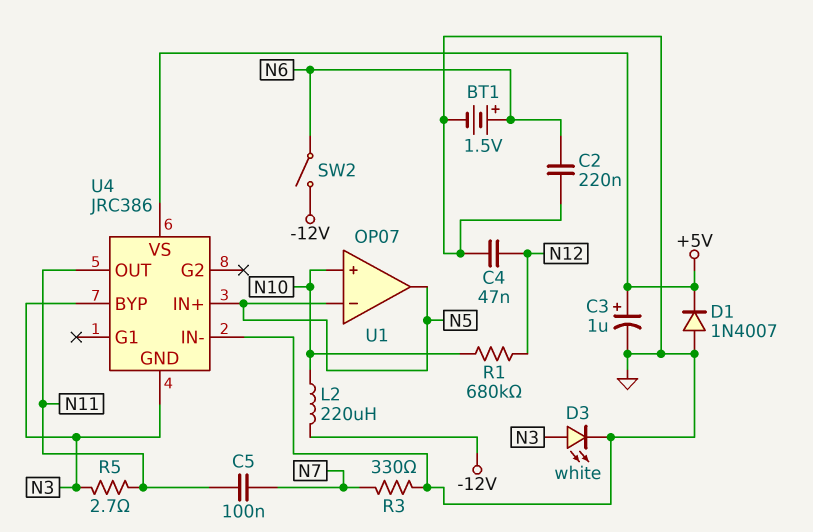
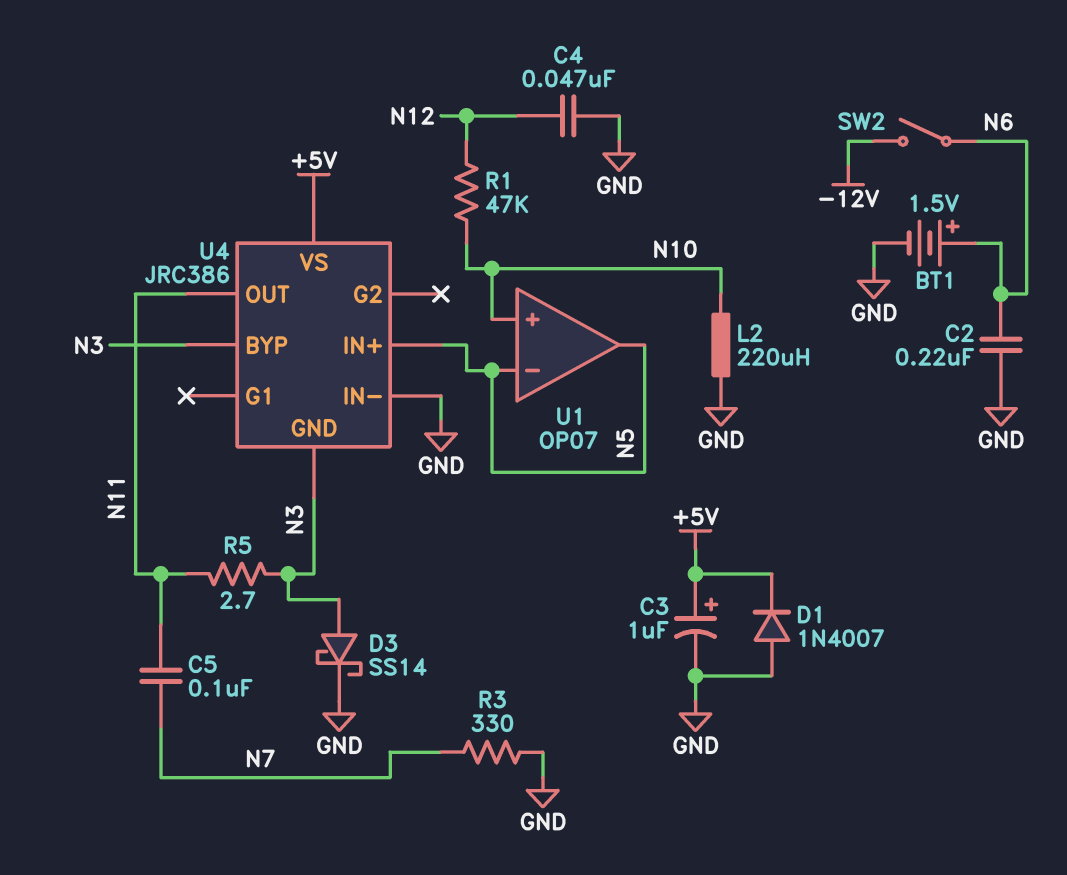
D3: LED white (A N3, K GND) -> schottky SS14 (A N3, K GND)
L2: 220uH (-12V, N10) -> 220uH (GND, N10)
R1: 680k (N10, N12) -> 47k (N10, N12)

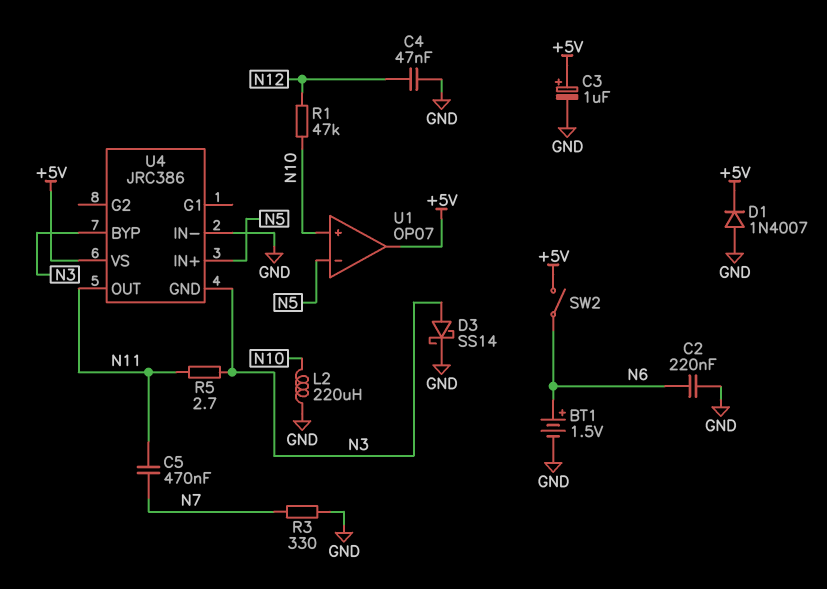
C5: 100nF (N7, N11) -> 470nF (N7, N11)
SW2: switch (-12V, N6) -> switch (+5V, N6)
U1 pin out: N5 -> +5V

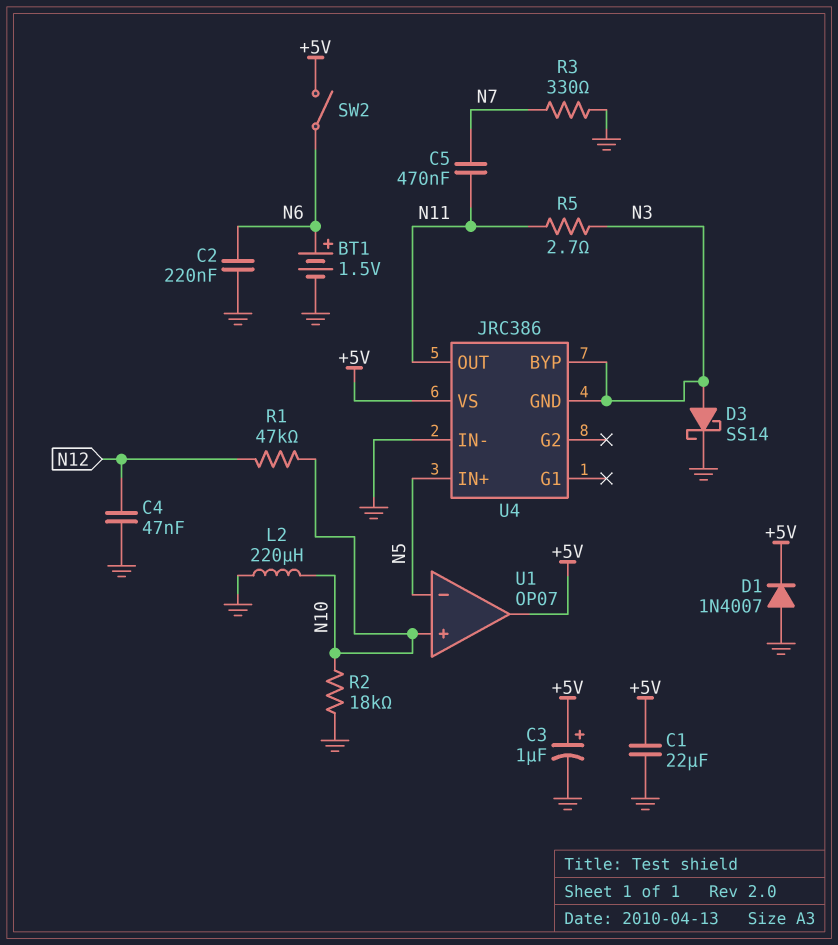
C1: none -> 22uF (+5V, GND)
R2: none -> 18k (GND, N10)

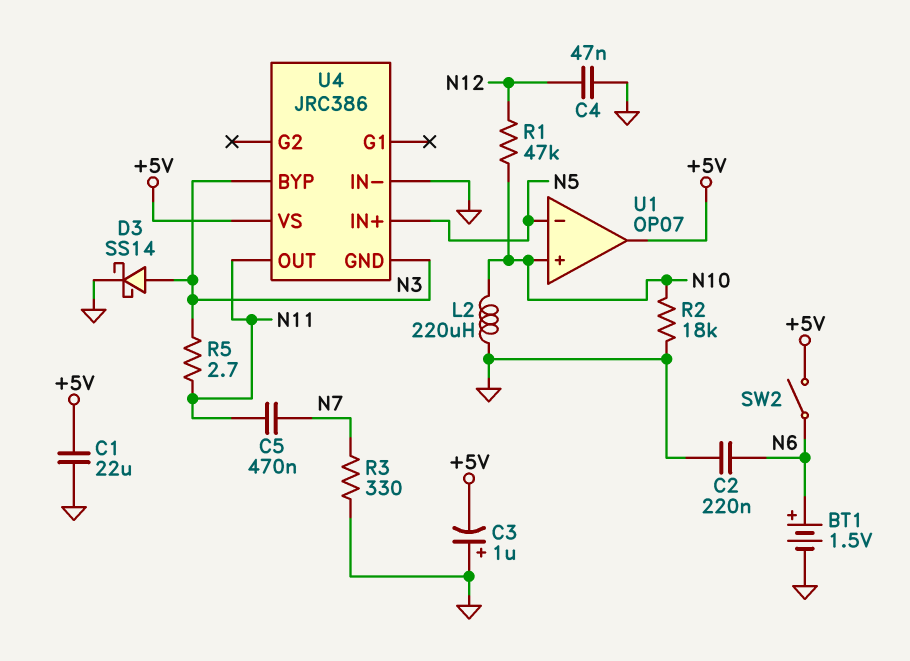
C3: 1uF (plus +5V, minus GND) -> 1uF (plus GND, minus +5V)
D1: diode 1N4007 (A GND, K +5V) -> none

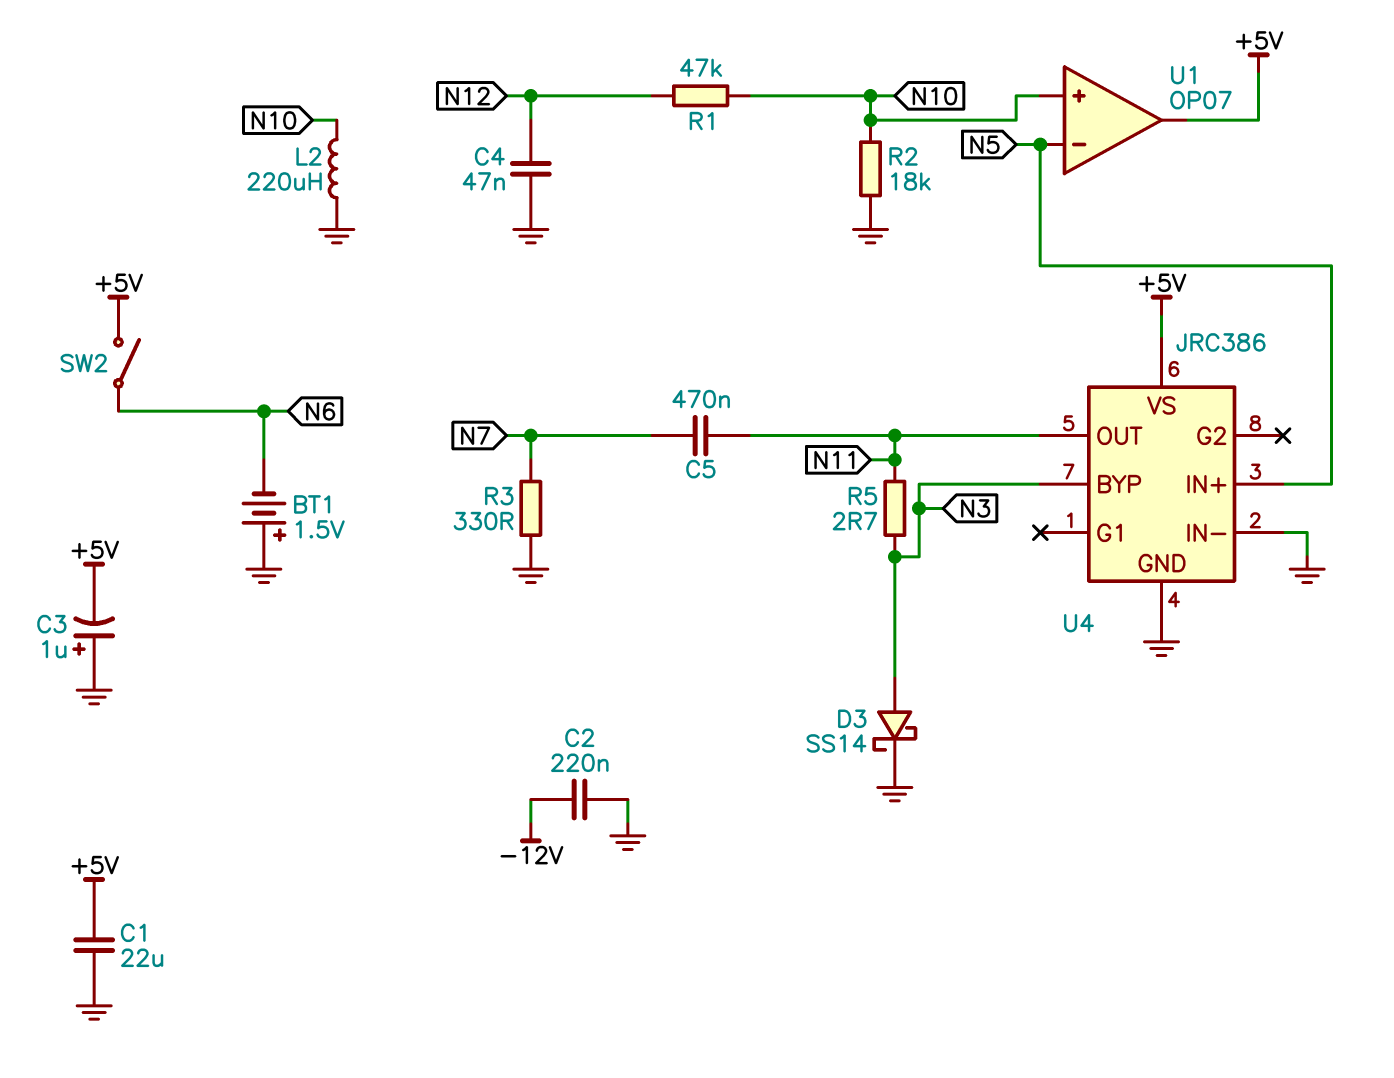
BT1: 1.5V (plus N6, minus GND) -> 1.5V (plus GND, minus N6)
C2: 220nF (GND, N6) -> 220nF (-12V, GND)
U4 pin GND: N3 -> GND

